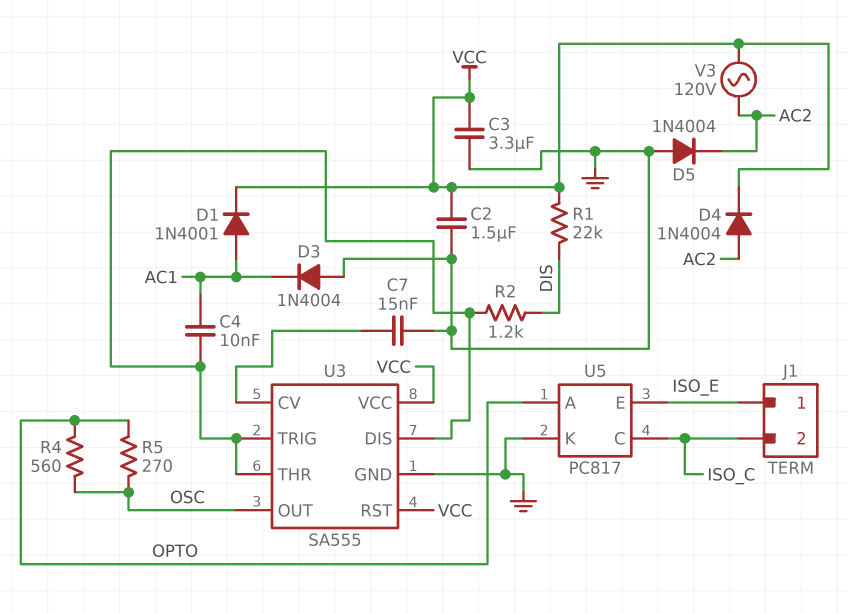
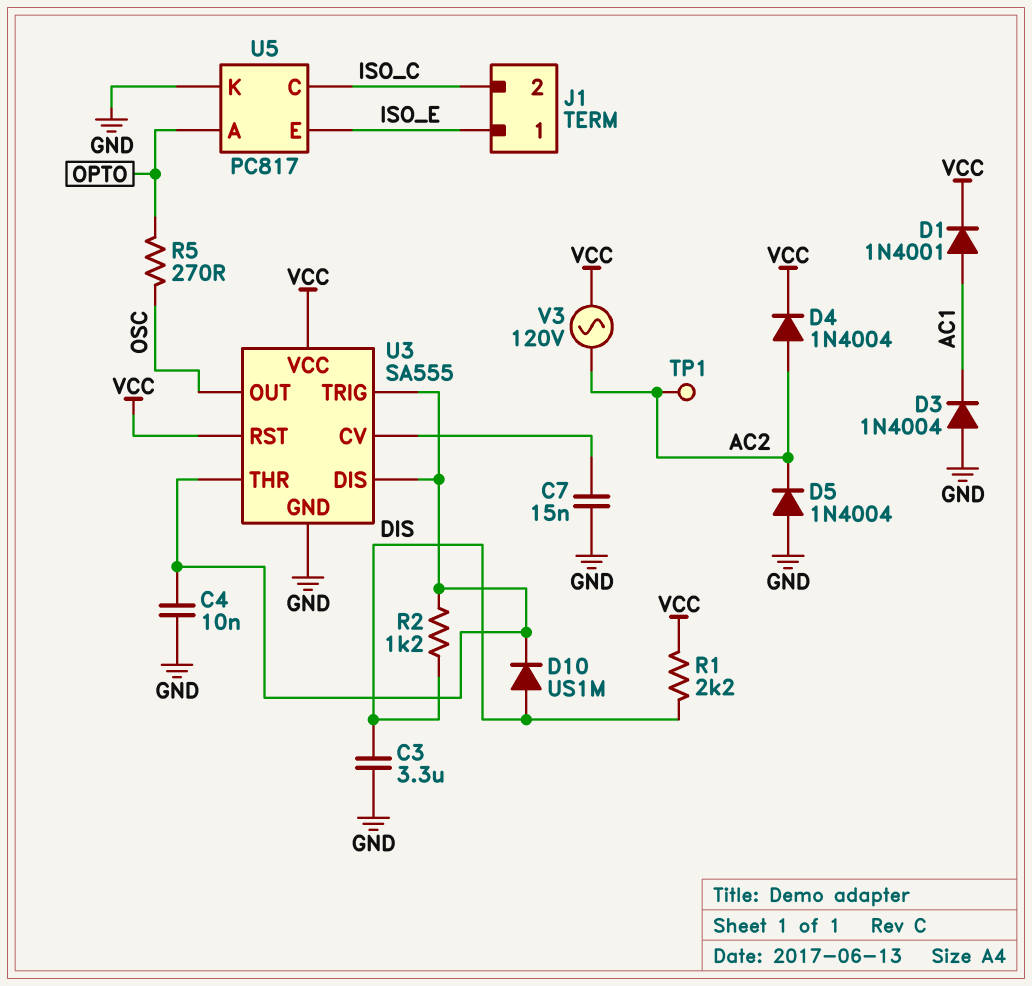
C2: 1.5uF (GND, VCC) -> none
C3: 3.3uF (GND, VCC) -> 3.3uF (DIS, GND)
C4: 10nF (AC1, U3/DIS) -> 10nF (GND, U3/DIS)
D10: none -> diode US1M (A DIS, K U3/DIS)
R1: 22k (DIS, VCC) -> 2.2k (DIS, VCC)
R4: 560 (OPTO, OSC) -> none
TP1: none -> test point (AC2)

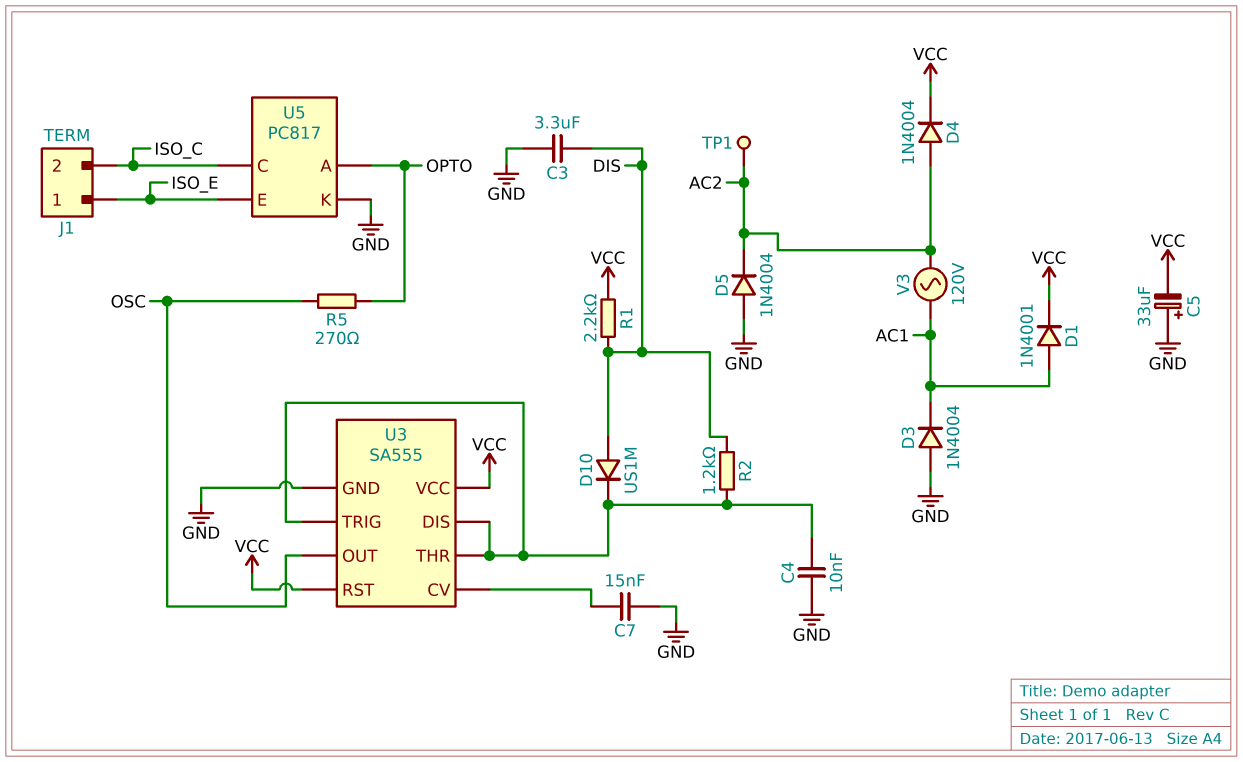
C5: none -> 33uF (plus GND, minus VCC)
V3: AC 120V (AC2, VCC) -> AC 120V (AC1, AC2)

